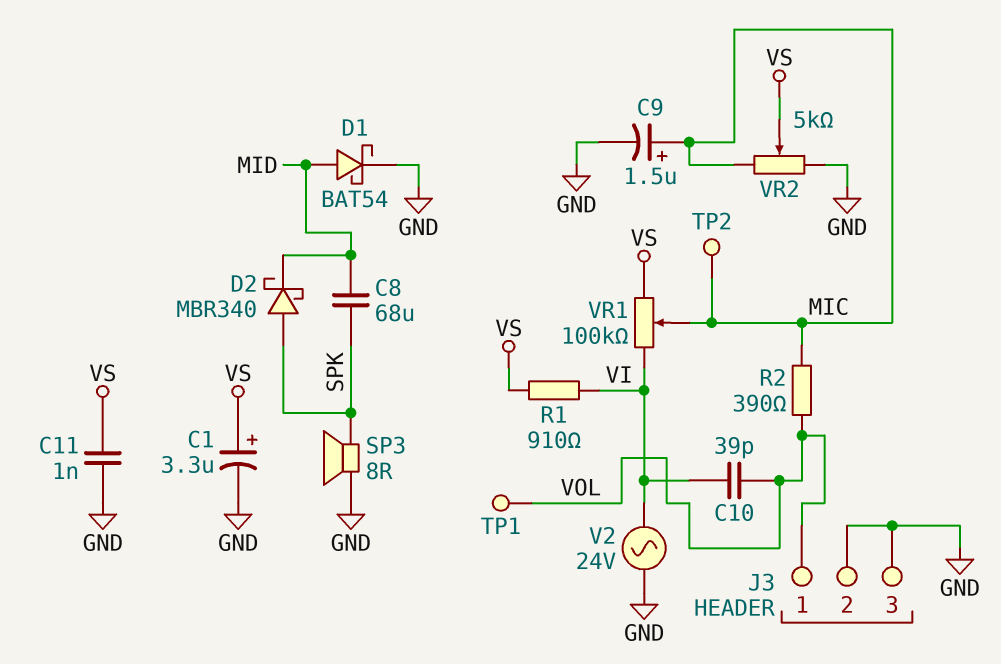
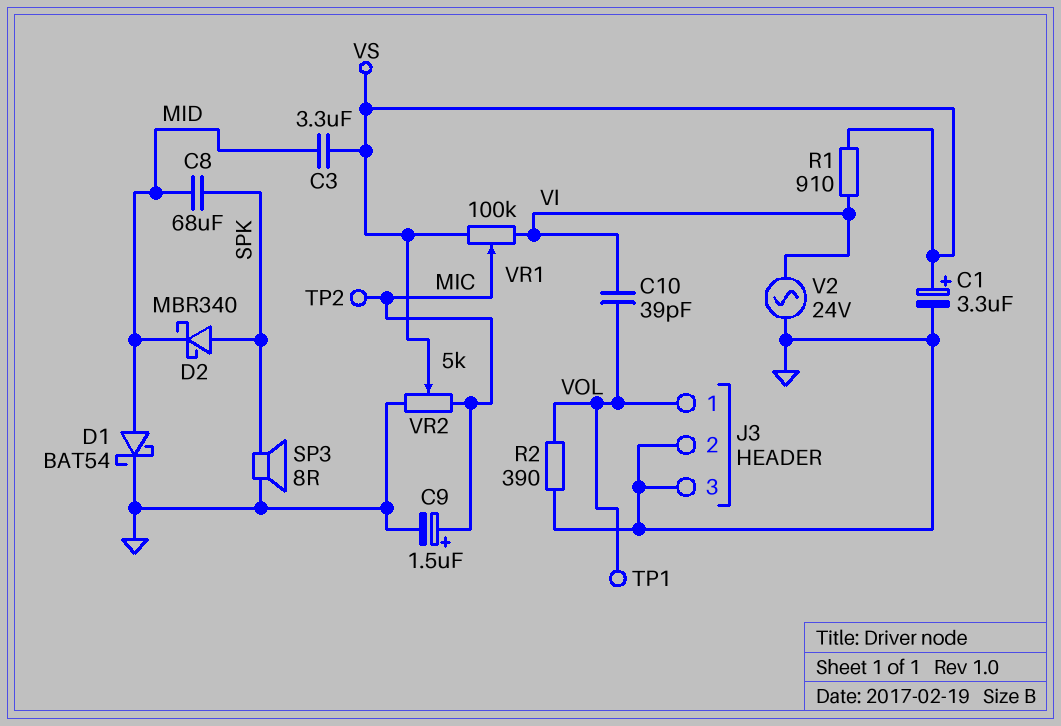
C3: none -> 3.3uF (MID, VS)
C11: 1nF (GND, VS) -> none
R2: 390 (MIC, VOL) -> 390 (GND, VOL)

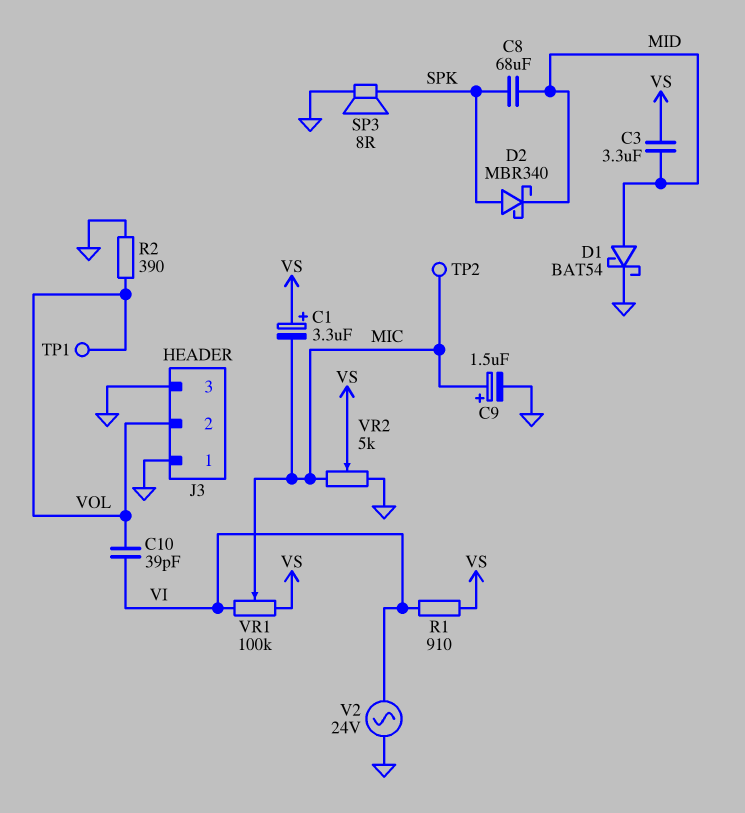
C1: 3.3uF (plus VS, minus GND) -> 3.3uF (plus VS, minus MIC)
J3 pin 1: VOL -> GND
J3 pin 2: GND -> VOL

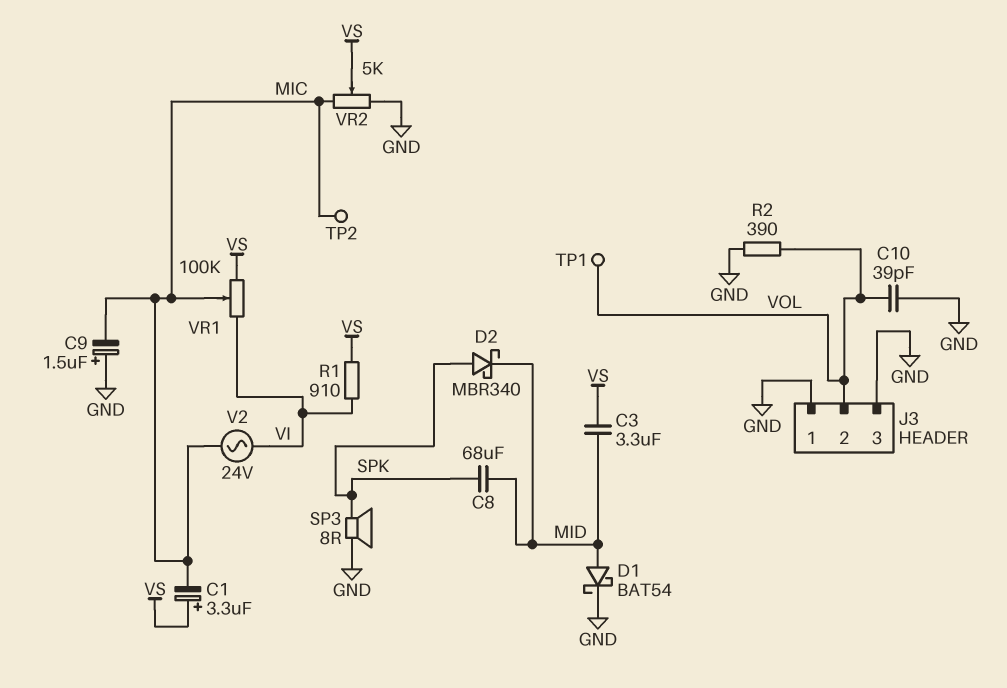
C9: 1.5uF (plus MIC, minus GND) -> 1.5uF (plus GND, minus MIC)
C10: 39pF (VI, VOL) -> 39pF (GND, VOL)
V2: AC 24V (GND, VI) -> AC 24V (MIC, VI)

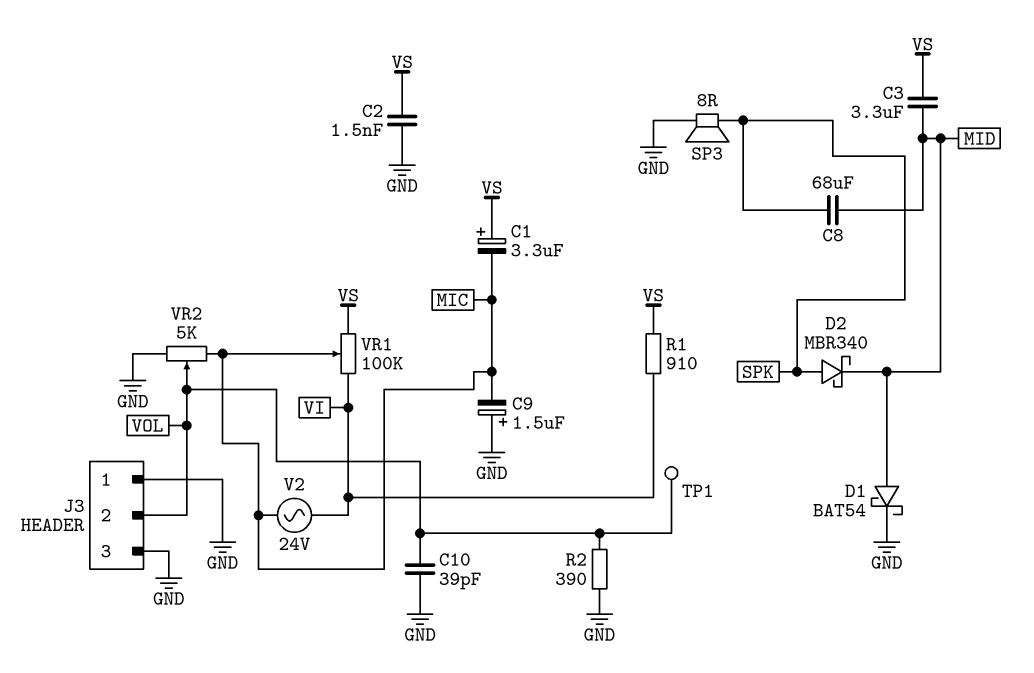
C2: none -> 1.5nF (GND, VS)
TP2: test point (MIC) -> none
VR2: 5k (GND, MIC, wiper VS) -> 5k (GND, MIC, wiper VOL)

